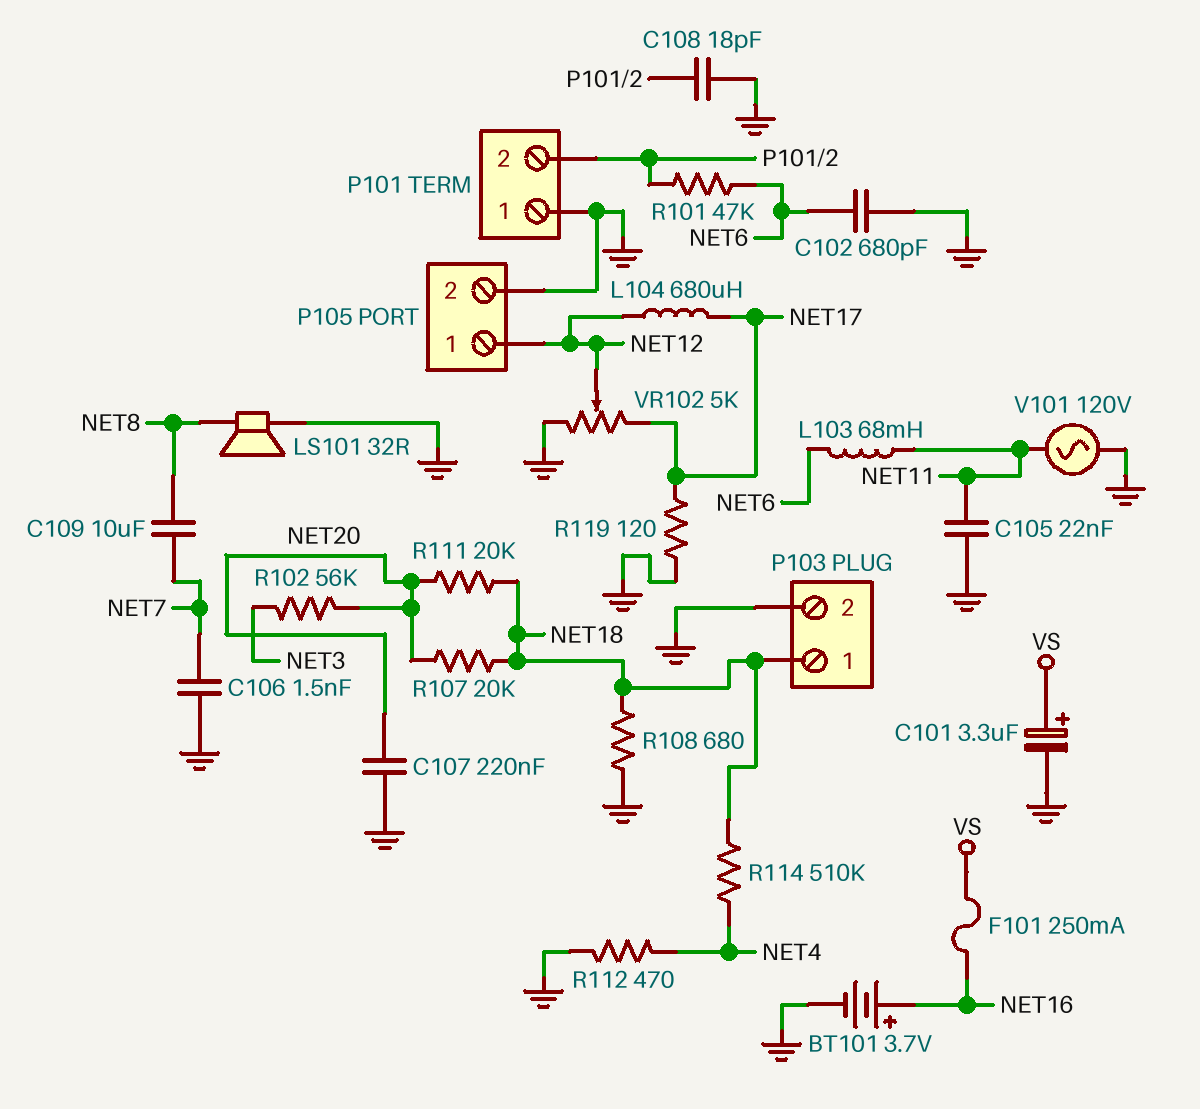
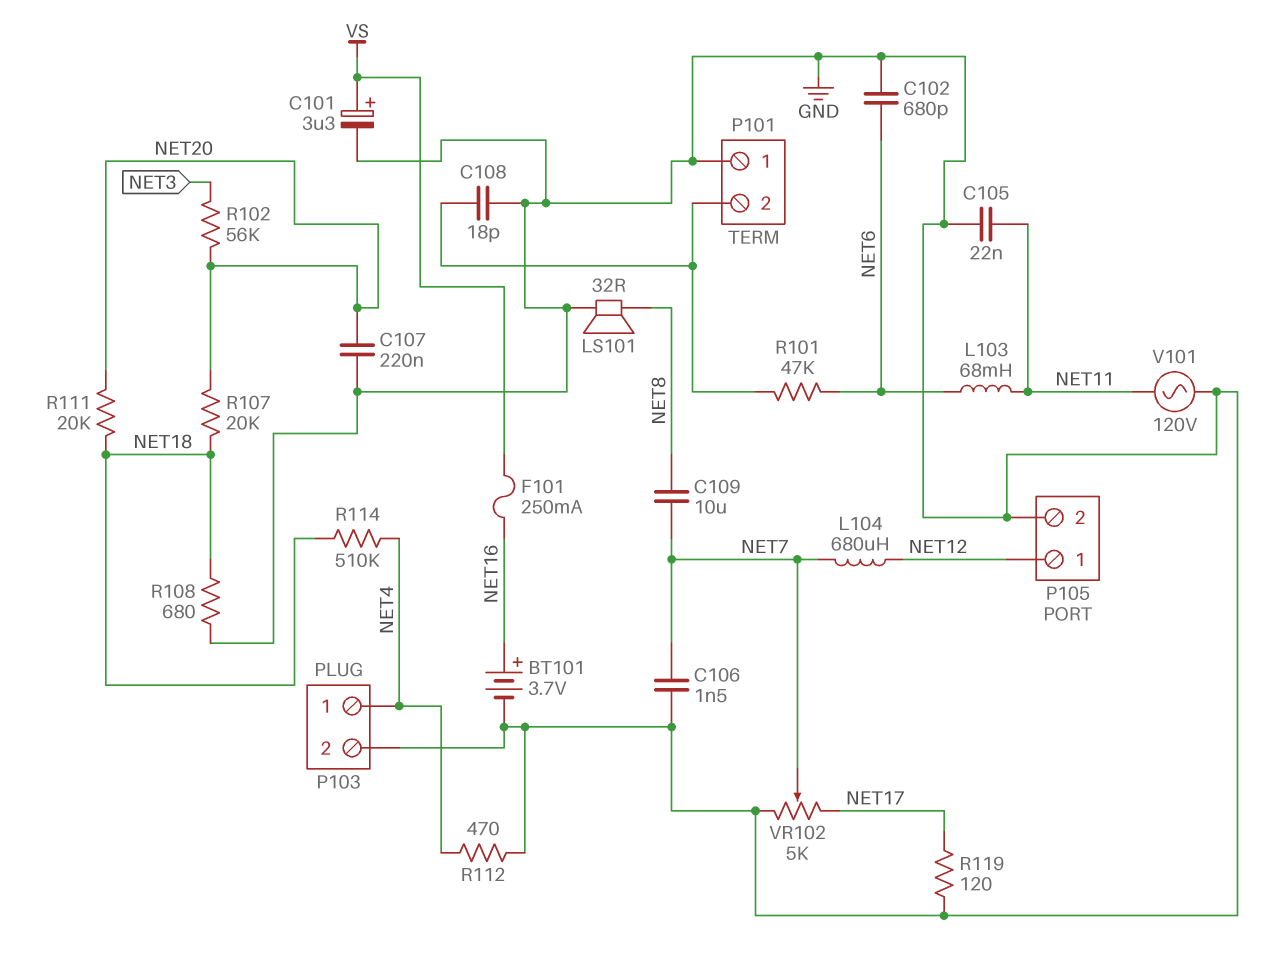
L104: 680uH (NET12, NET17) -> 680uH (NET7, NET12)
P103 pin 1: NET18 -> NET4
VR102: 5k (GND, NET17, wiper NET12) -> 5k (GND, NET17, wiper NET7)

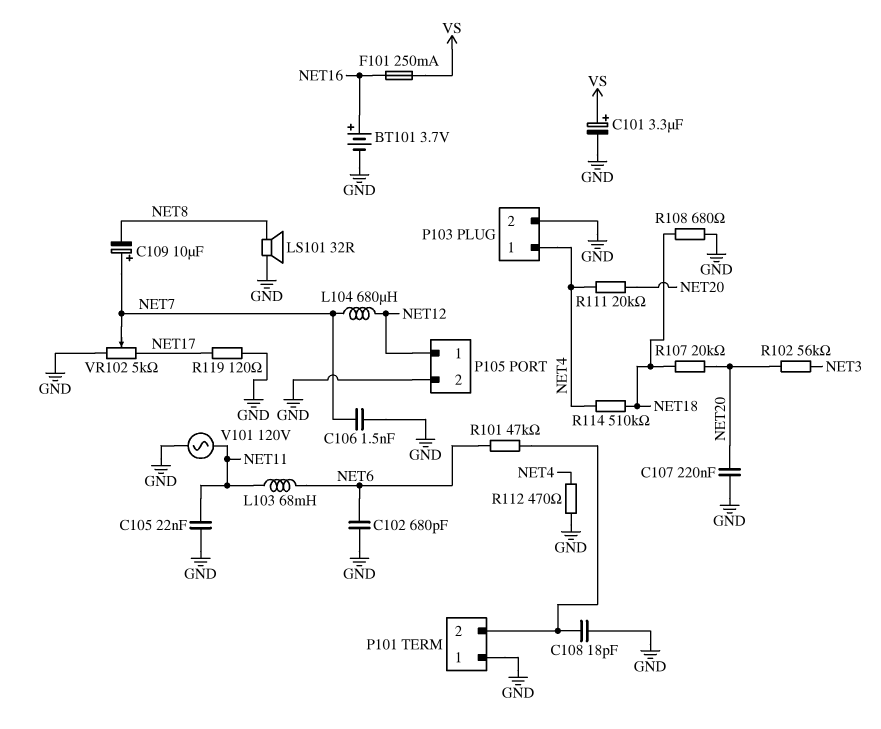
C109: 10uF (NET7, NET8) -> 10uF (plus NET7, minus NET8)
R111: 20k (NET18, NET20) -> 20k (NET4, NET20)

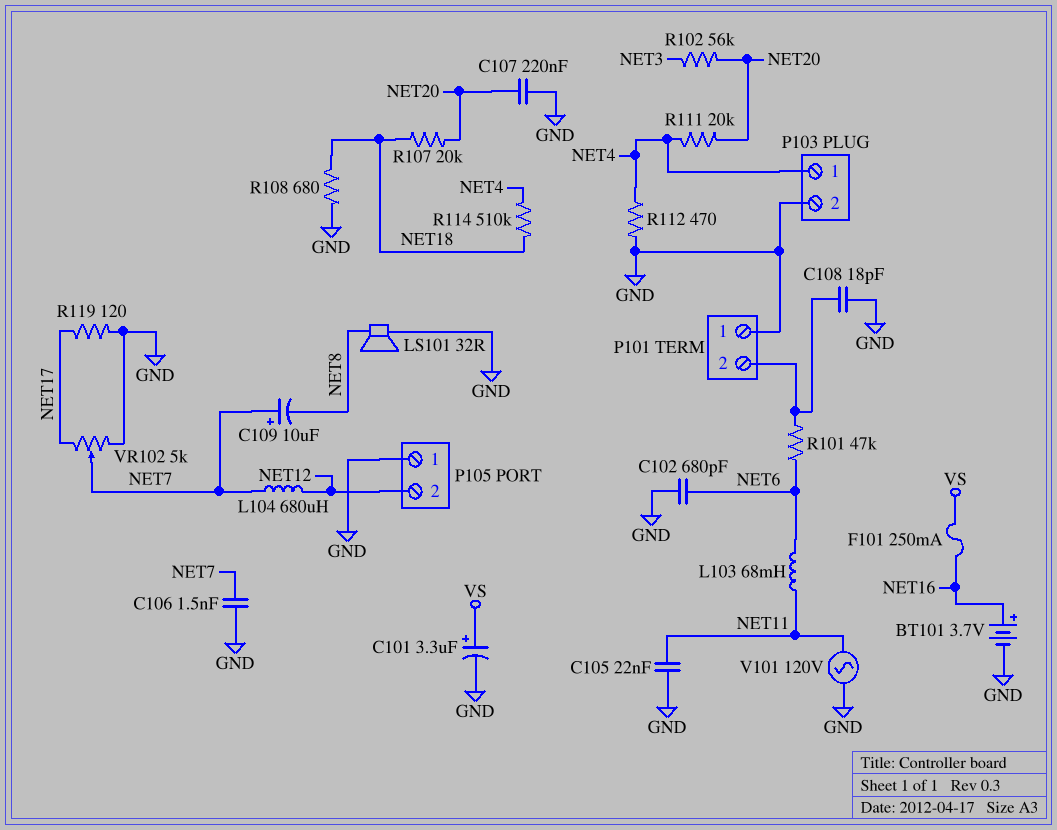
P105 pin 1: NET12 -> GND
P105 pin 2: GND -> NET12

